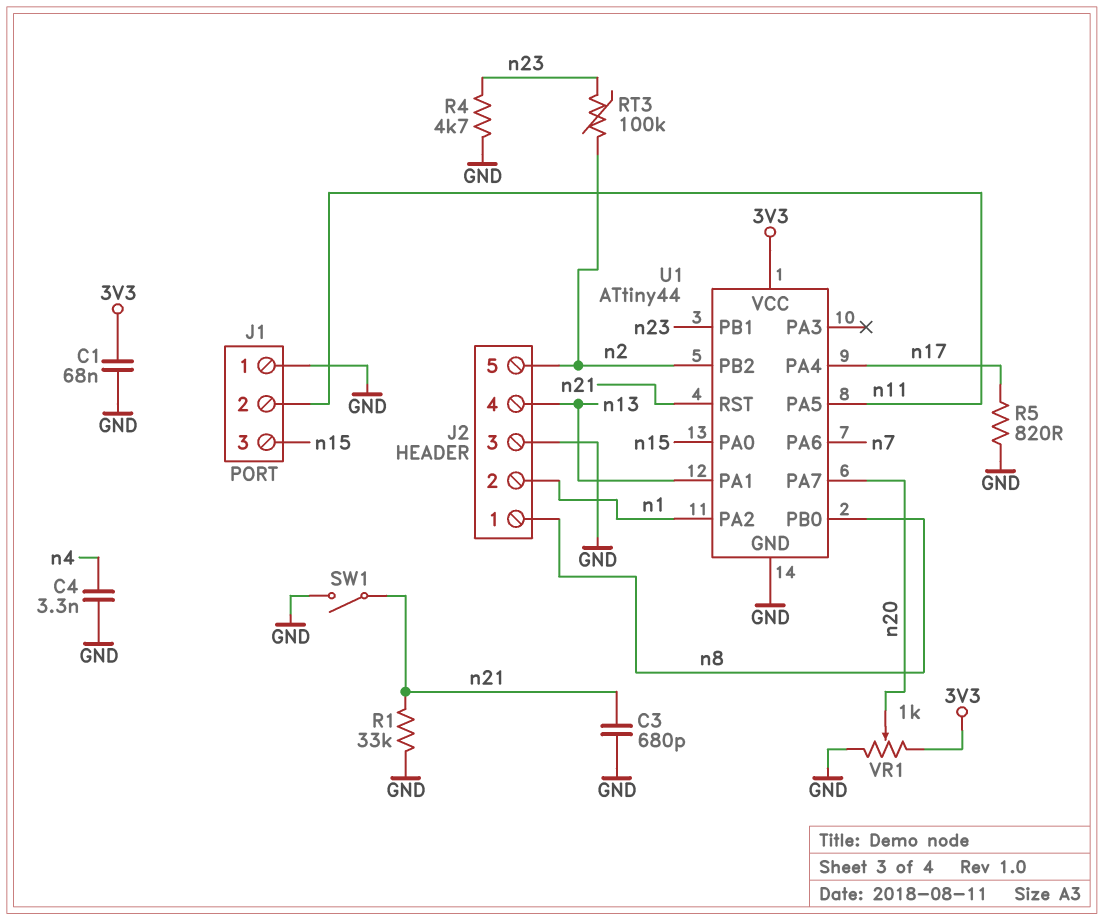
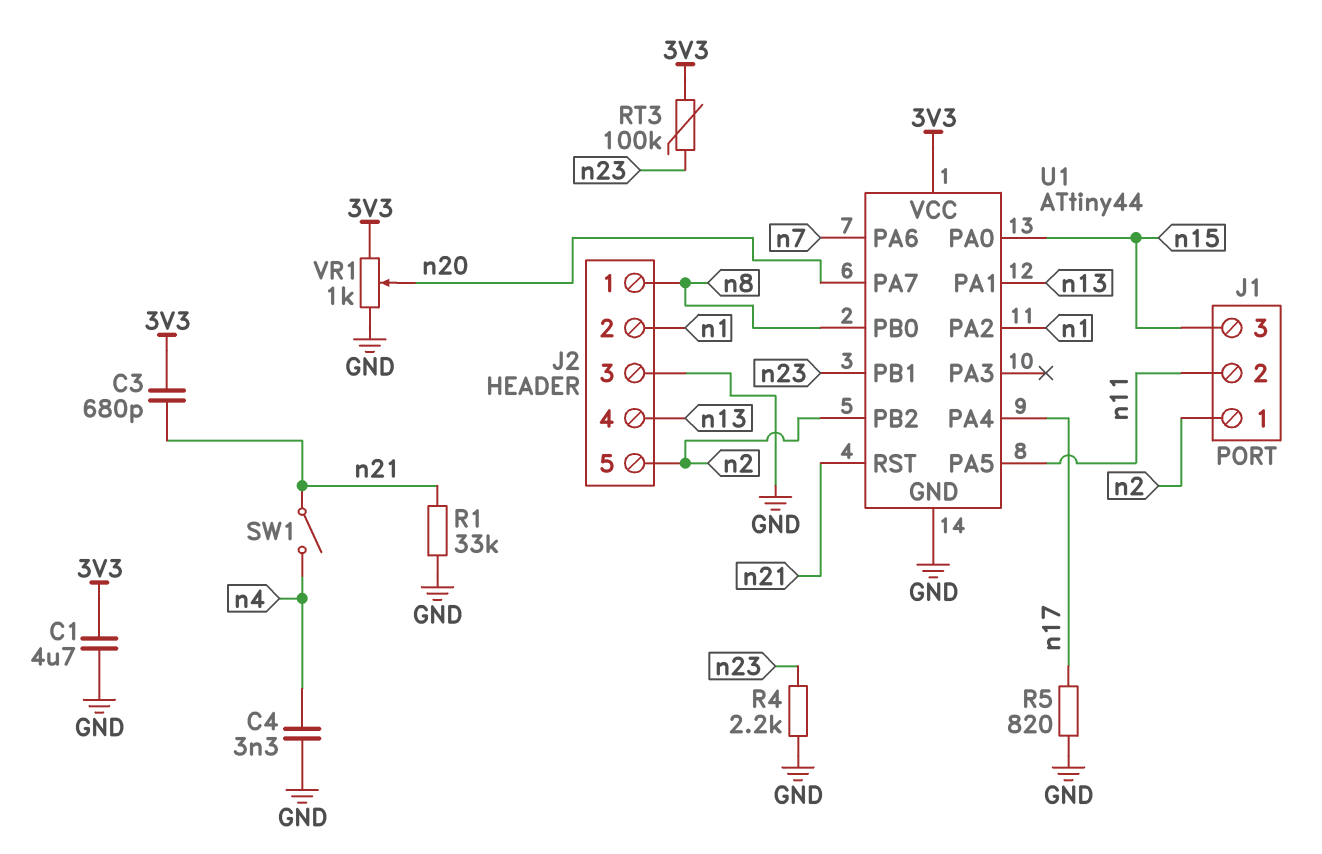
C1: 68nF (3V3, GND) -> 4.7uF (3V3, GND)
C3: 680pF (GND, n21) -> 680pF (3V3, n21)
J1 pin 1: GND -> n2
R4: 4.7k (GND, n23) -> 2.2k (GND, n23)
RT3: 100k (n2, n23) -> 100k (3V3, n23)
SW1: switch (GND, n21) -> switch (n4, n21)

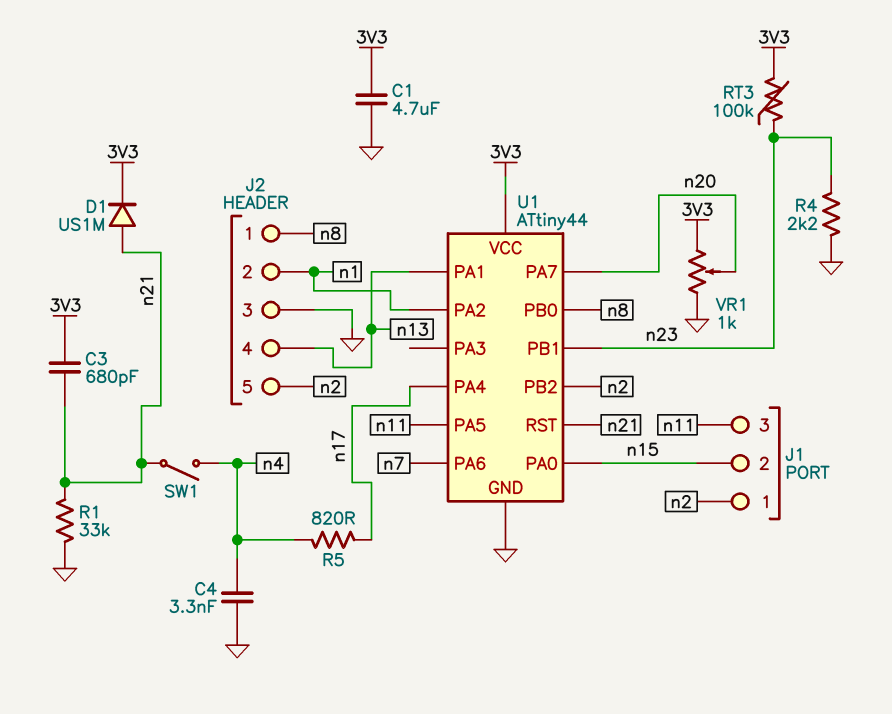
D1: none -> diode US1M (A n21, K 3V3)
J1 pin 2: n11 -> n15
J1 pin 3: n15 -> n11
R5: 820 (GND, n17) -> 820 (n4, n17)

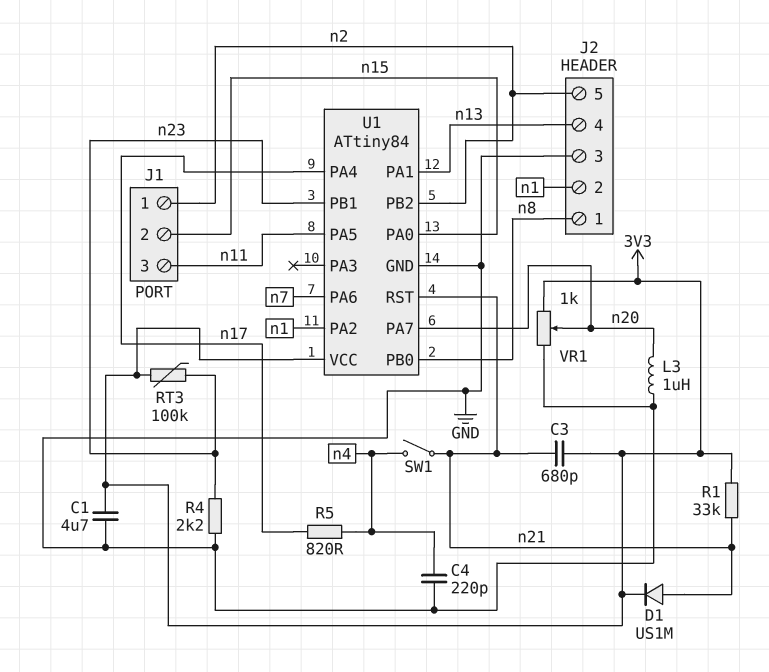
C4: 3.3nF (GND, n4) -> 220pF (GND, n4)
L3: none -> 1uH (GND, n20)
R1: 33k (GND, n21) -> 33k (3V3, n21)
U1: ATtiny44 -> ATtiny84

